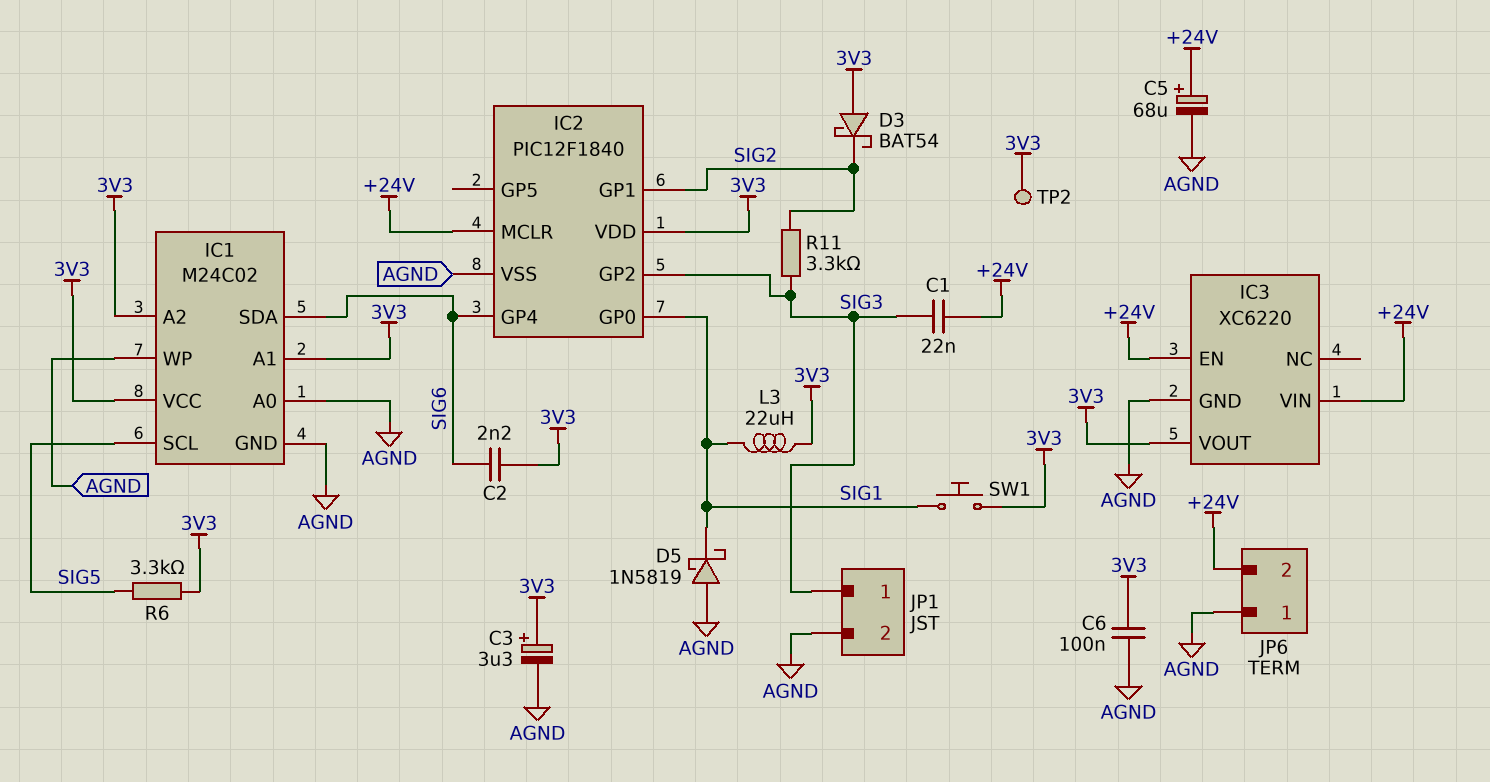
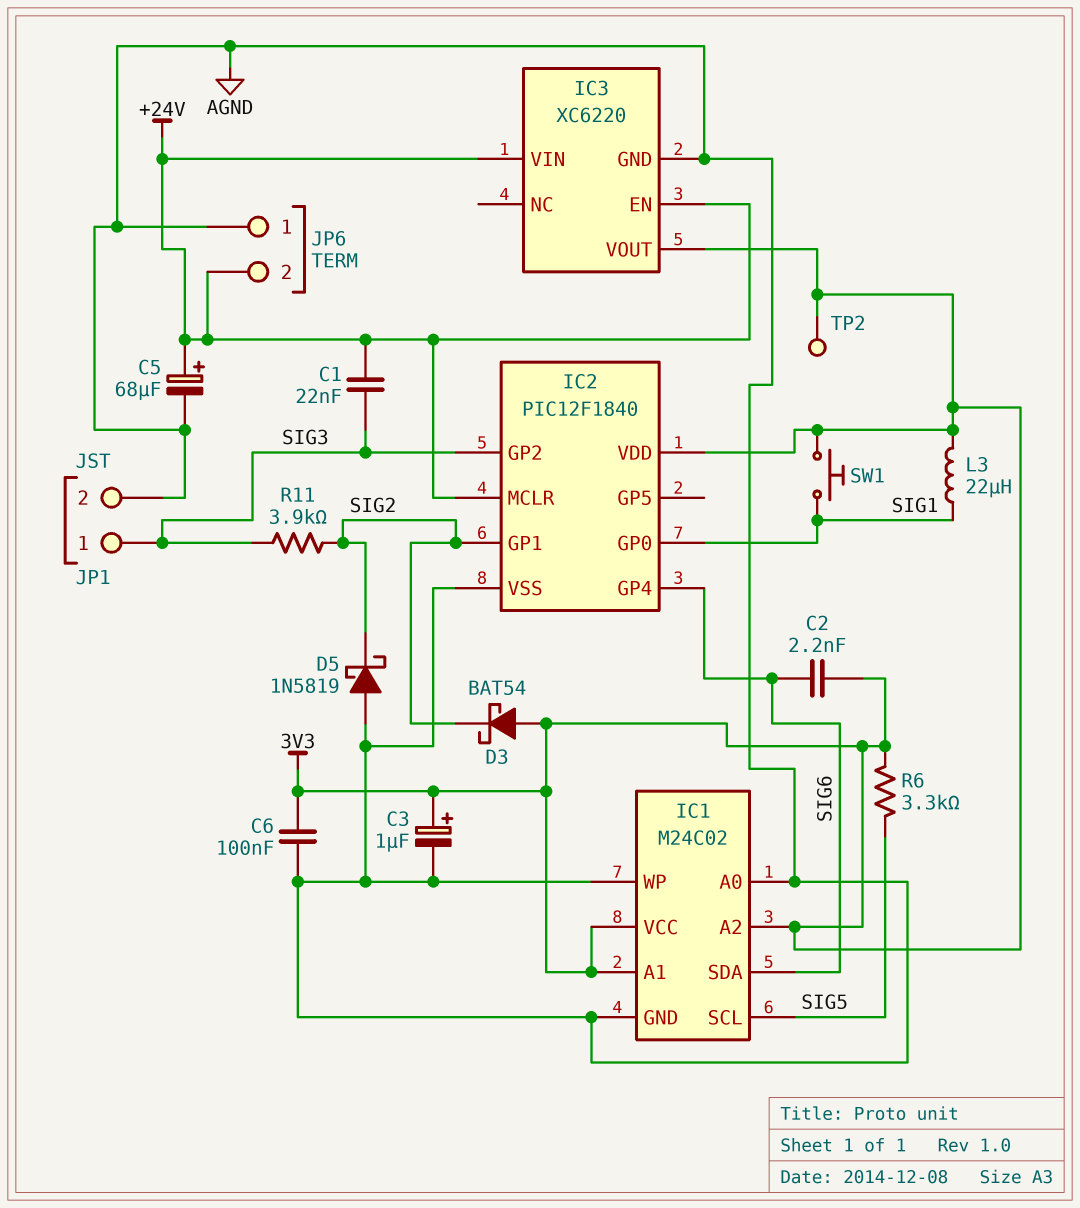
C3: 3.3uF (plus 3V3, minus AGND) -> 1uF (plus 3V3, minus AGND)
D5: schottky 1N5819 (A AGND, K SIG1) -> schottky 1N5819 (A AGND, K SIG2)
R11: 3.3k (SIG2, SIG3) -> 3.9k (SIG2, SIG3)

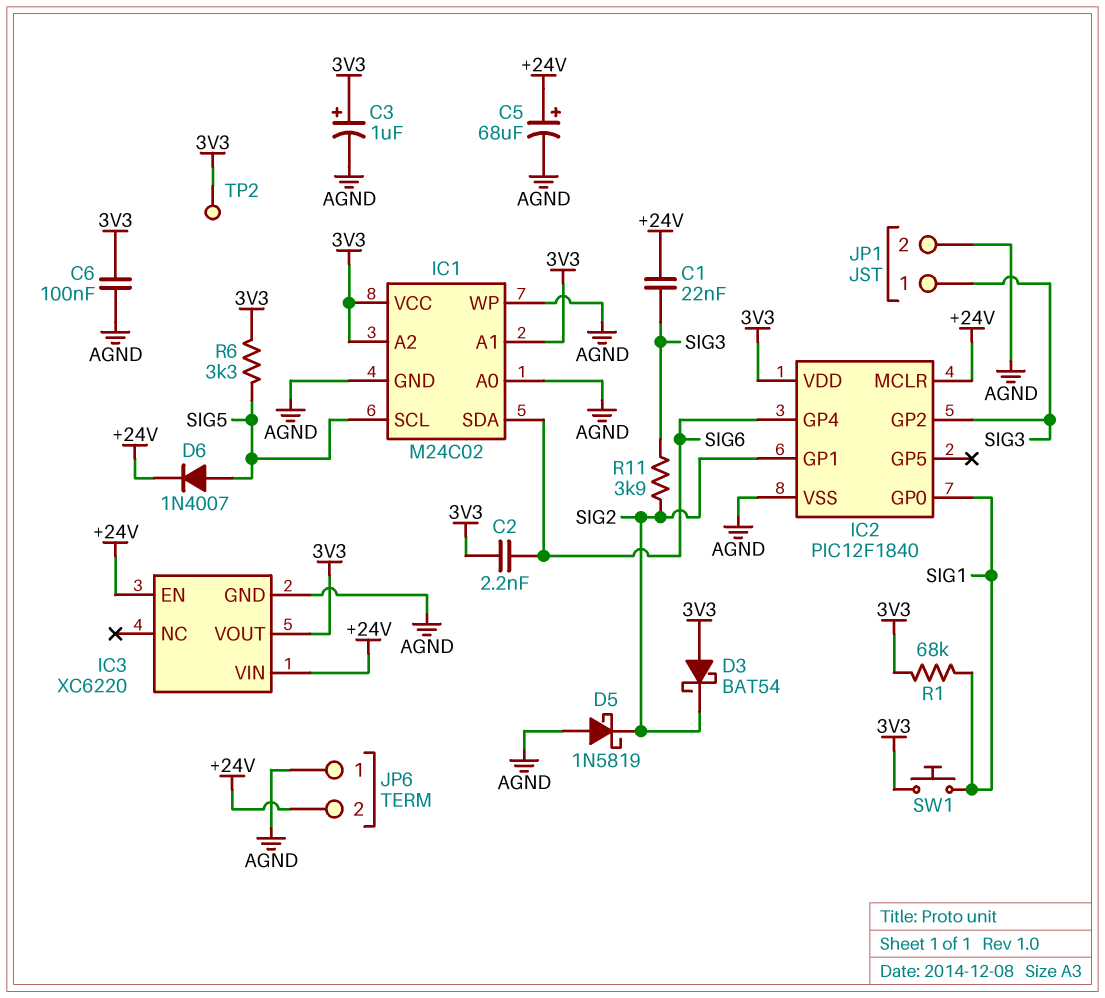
D6: none -> diode 1N4007 (A SIG5, K +24V)
L3: 22uH (3V3, SIG1) -> none
R1: none -> 68k (3V3, SIG1)

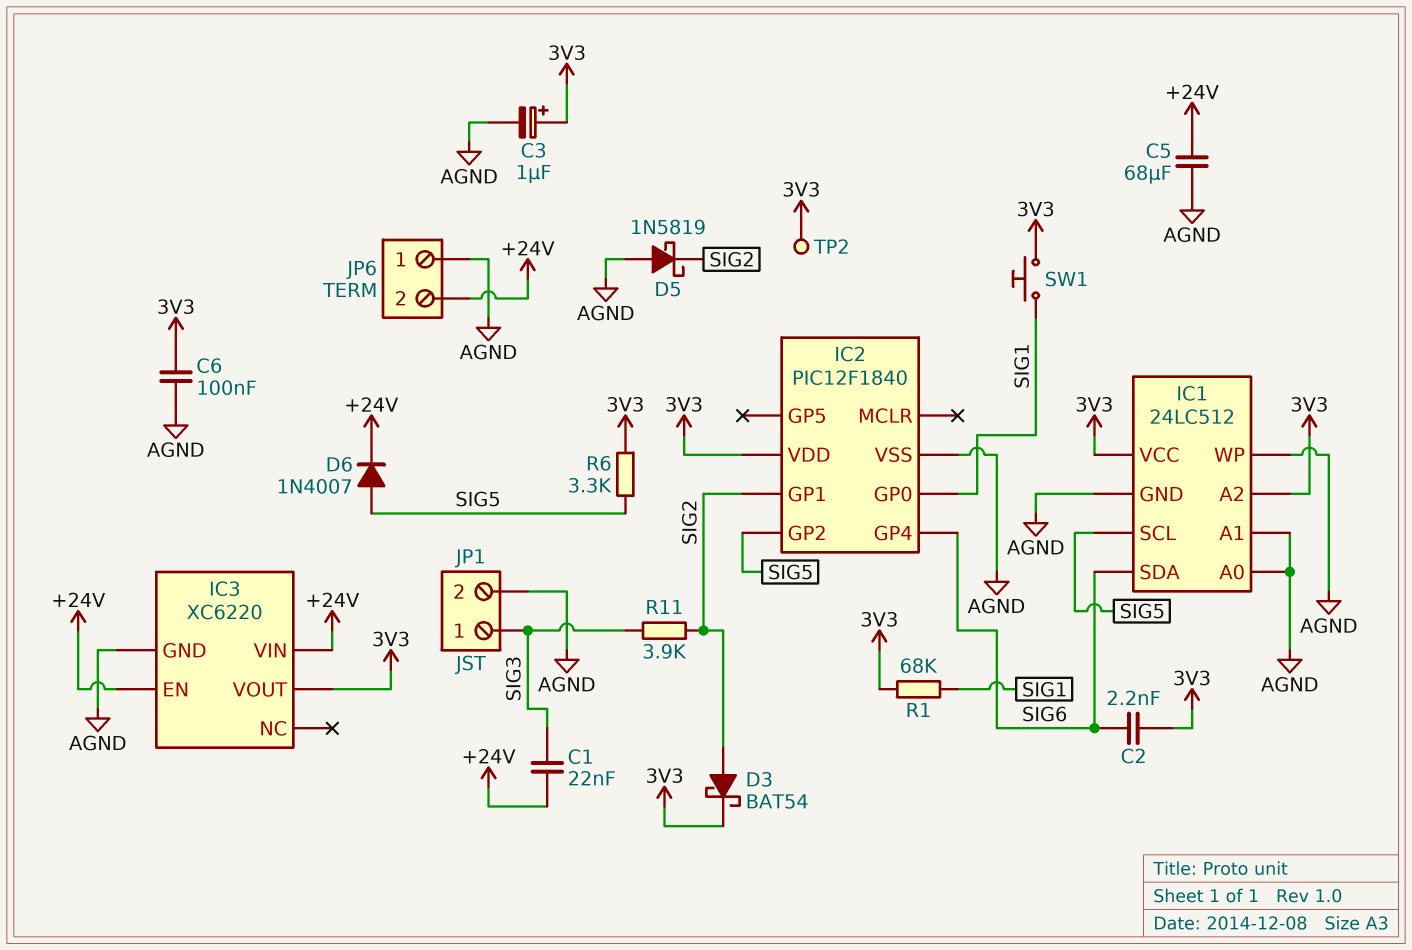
C5: 68uF (plus +24V, minus AGND) -> 68uF (+24V, AGND)
D3: schottky BAT54 (A 3V3, K SIG2) -> schottky BAT54 (A SIG2, K 3V3)
IC1: M24C02 -> 24LC512
IC1 pin A1: 3V3 -> AGND
IC2 pin GP2: SIG3 -> SIG5
IC2 pin MCLR: +24V -> none

